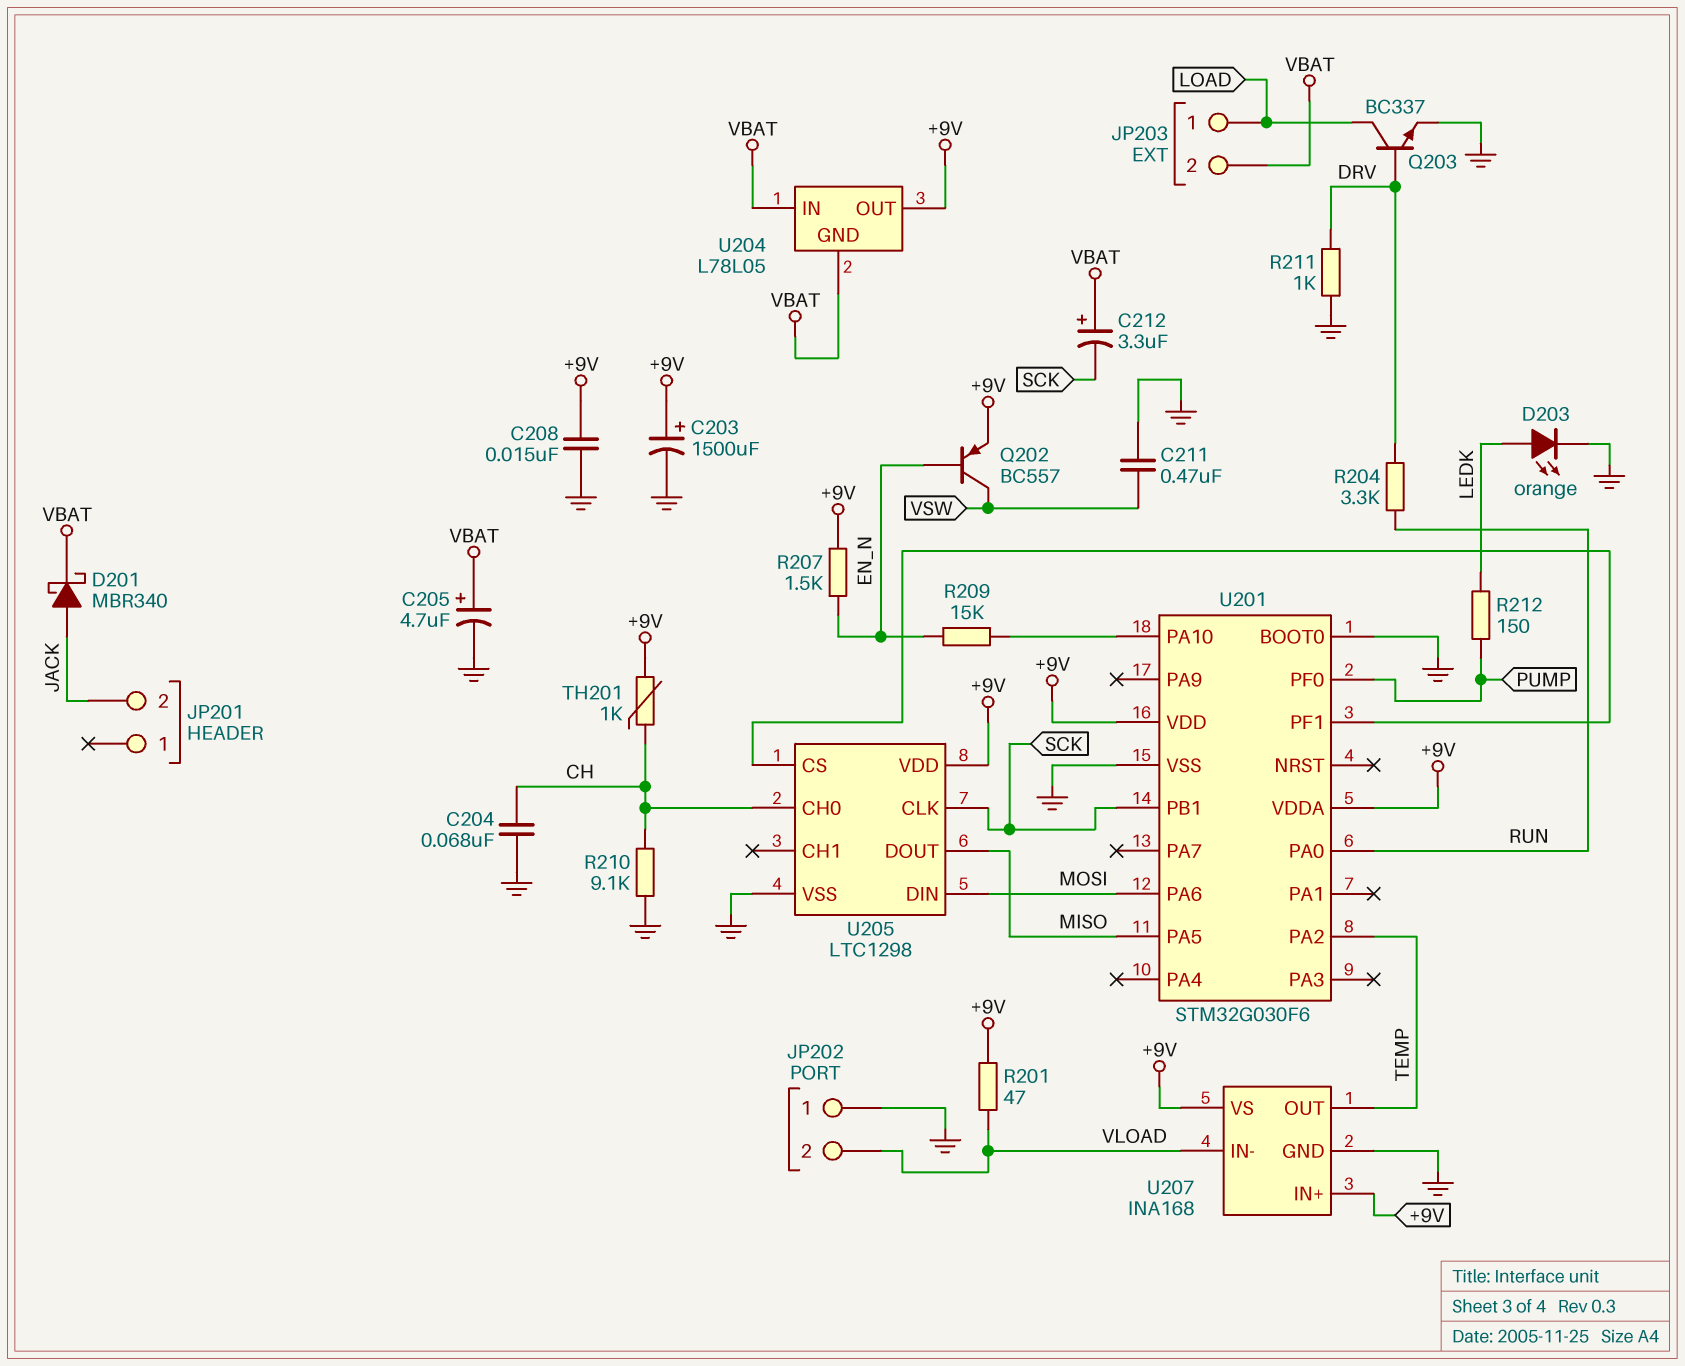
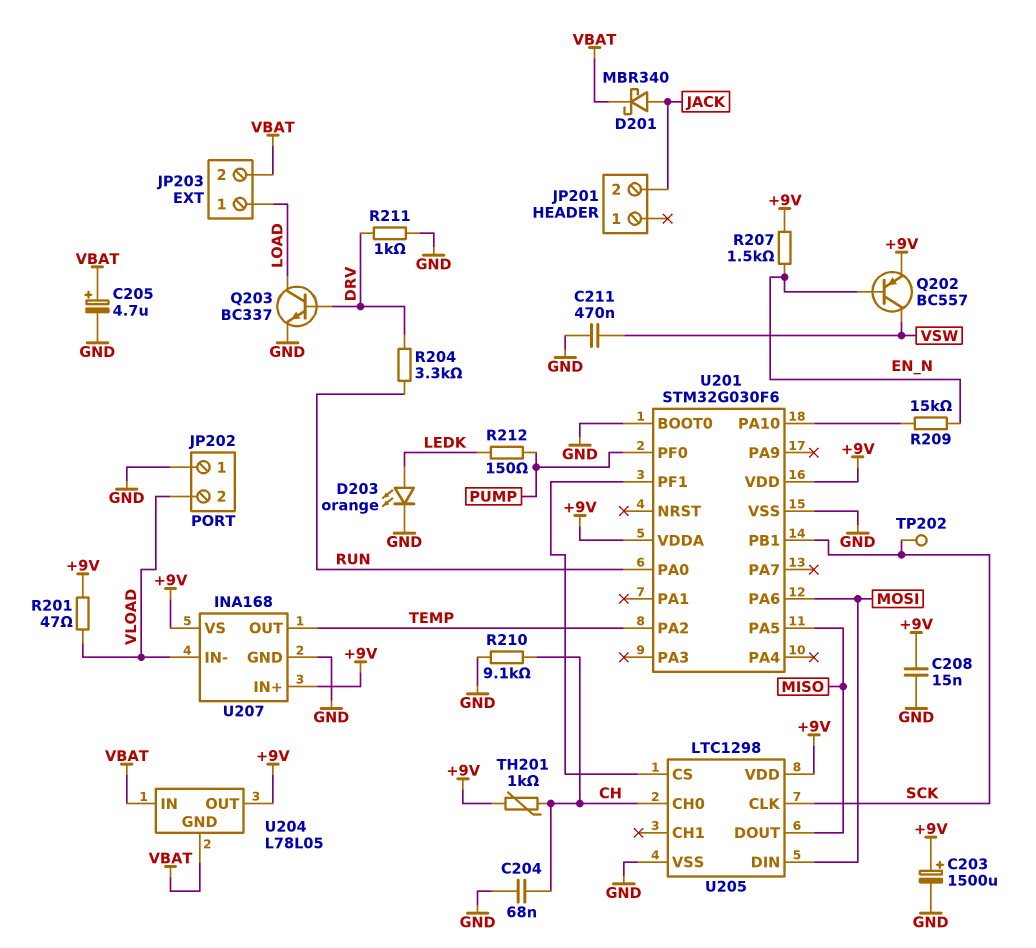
C212: 3.3uF (plus VBAT, minus SCK) -> none
TP202: none -> test point (SCK)

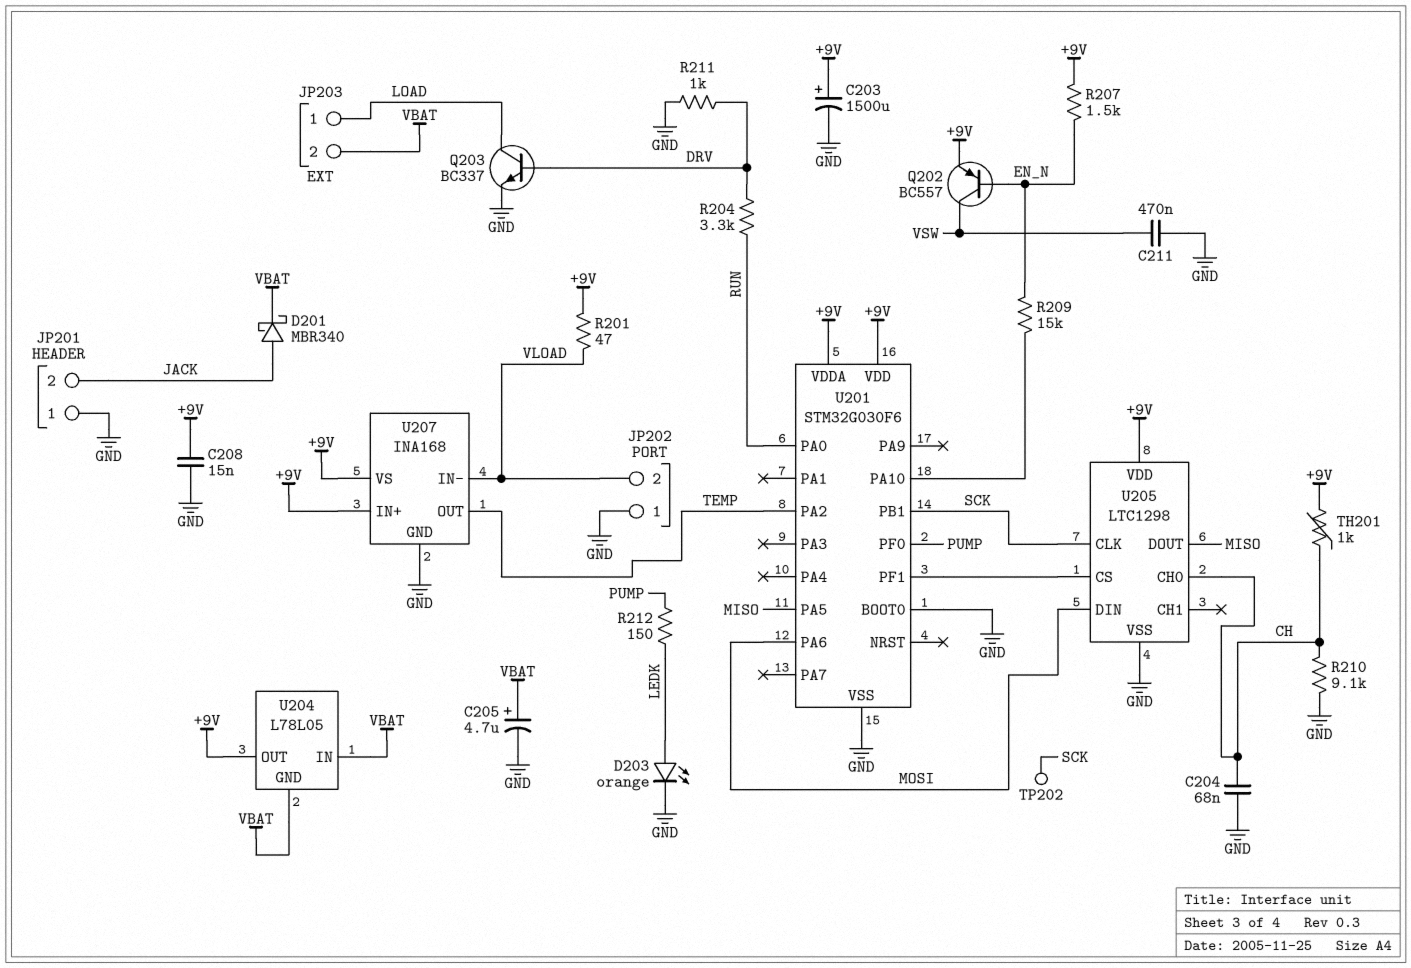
JP201 pin 1: none -> GND

